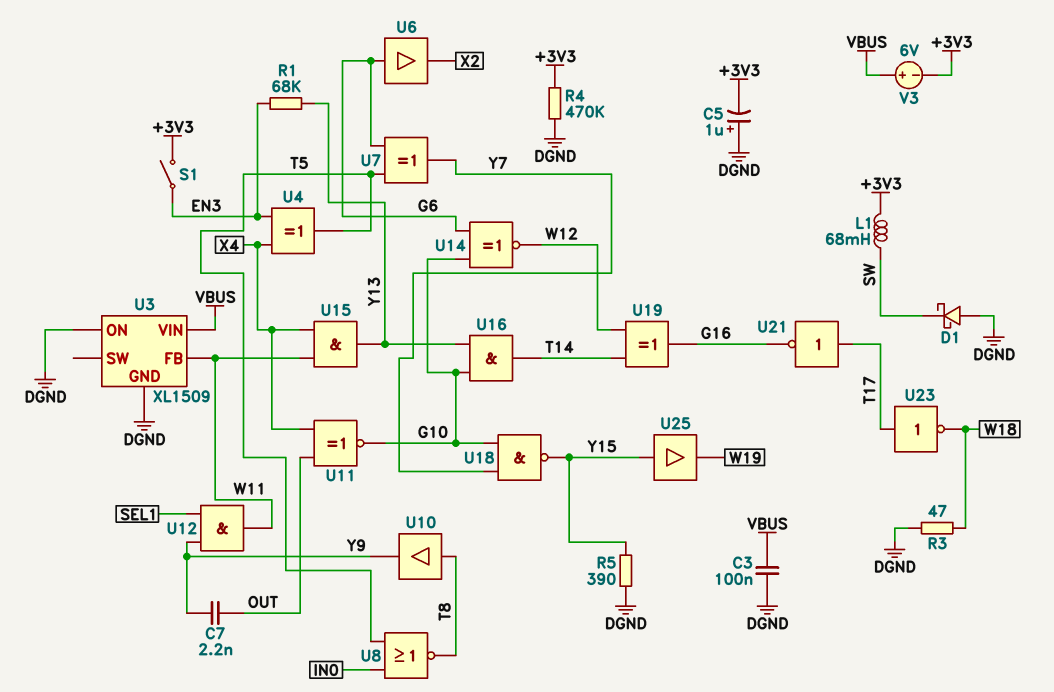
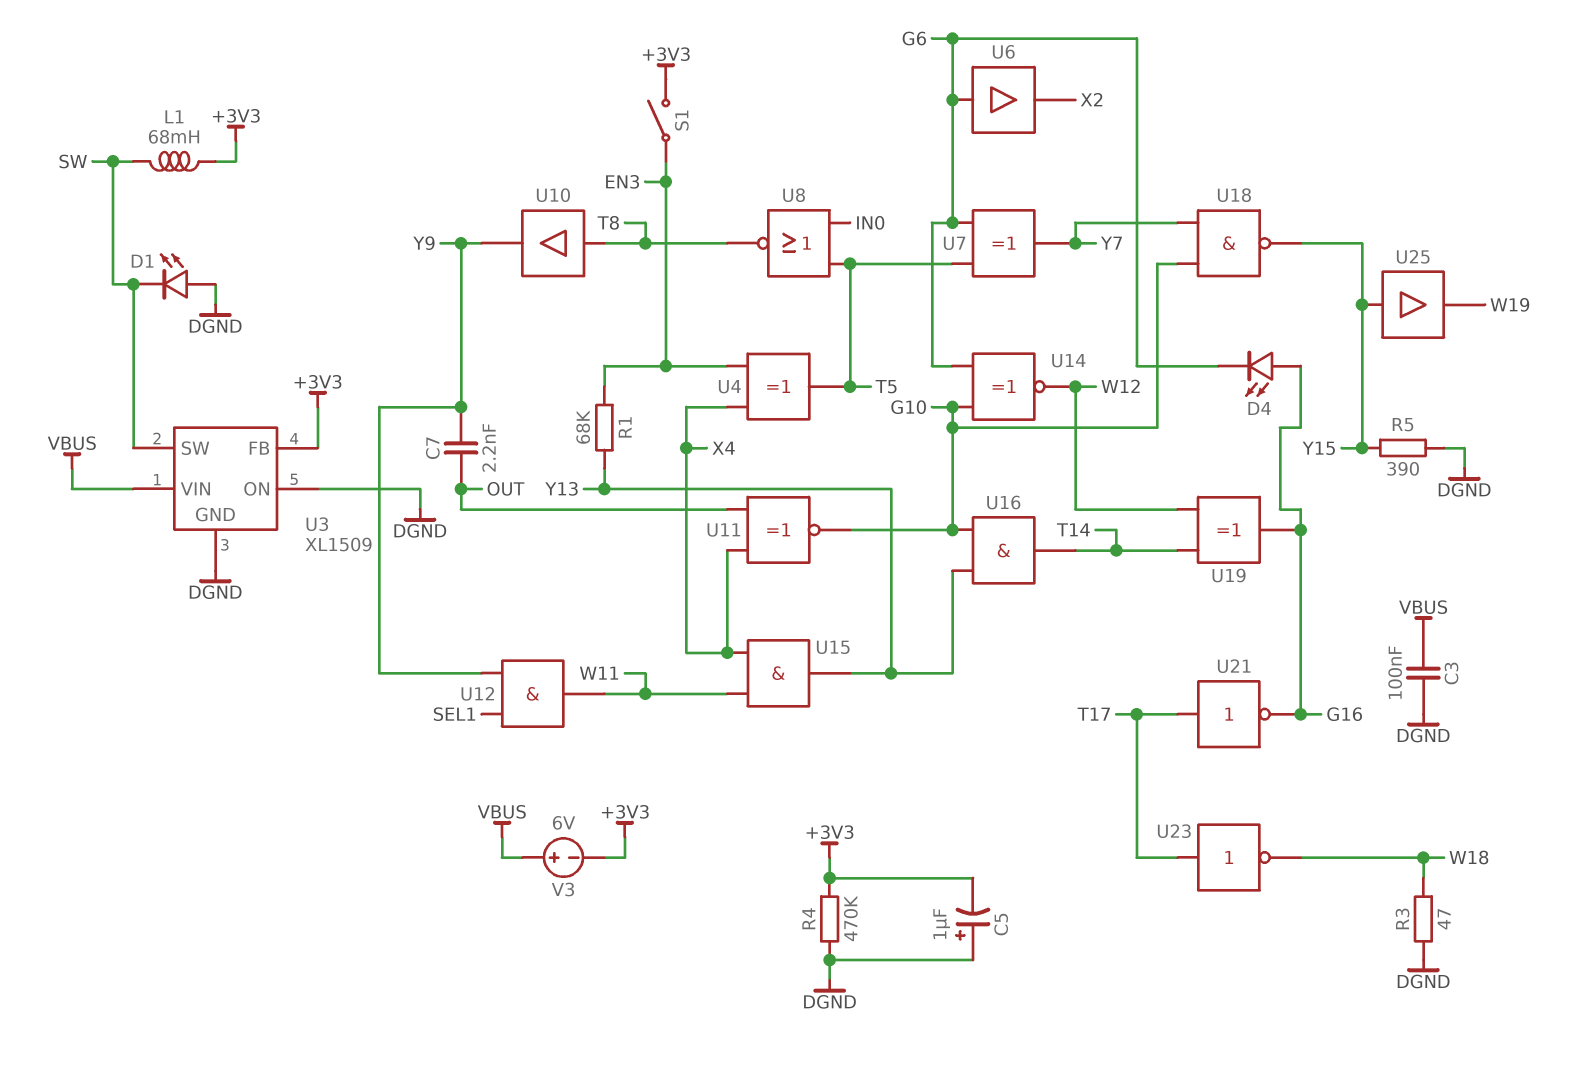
D1: schottky (A DGND, K SW) -> LED (A DGND, K SW)
D4: none -> LED (A G16, K G6)
U3 pin FB: W11 -> +3V3
U3 pin SW: none -> SW

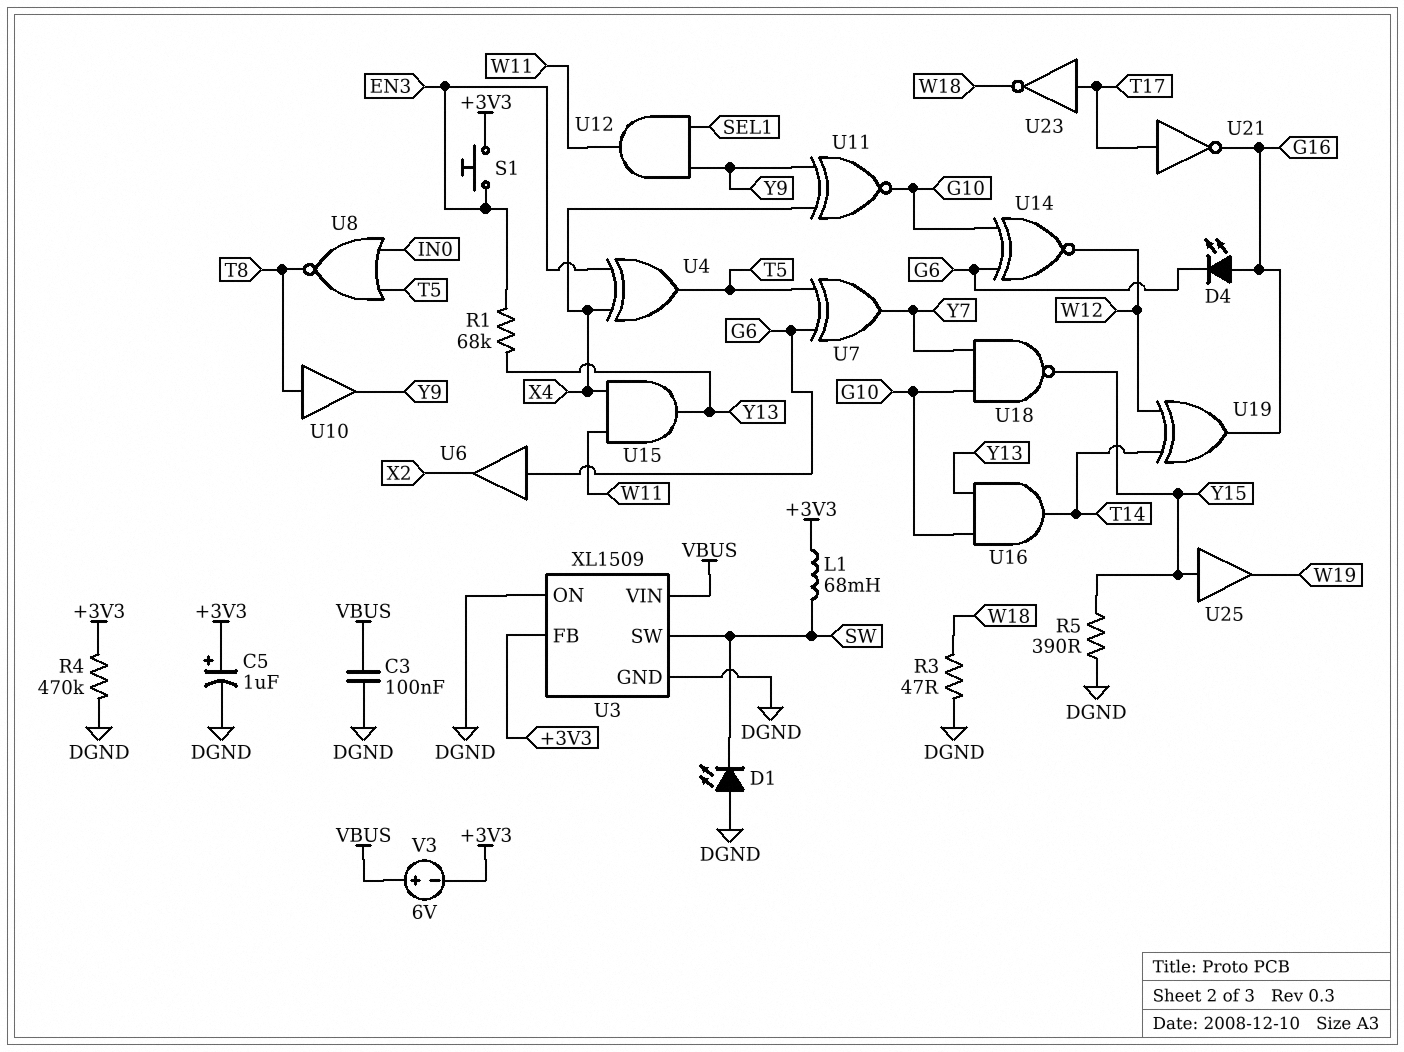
C5: 1uF (plus DGND, minus +3V3) -> 1uF (plus +3V3, minus DGND)
C7: 2.2nF (OUT, Y9) -> none
S1: switch (+3V3, EN3) -> button (+3V3, EN3)
U11: XNOR (in OUT, in X4, out G10) -> XNOR (in X4, in Y9, out G10)

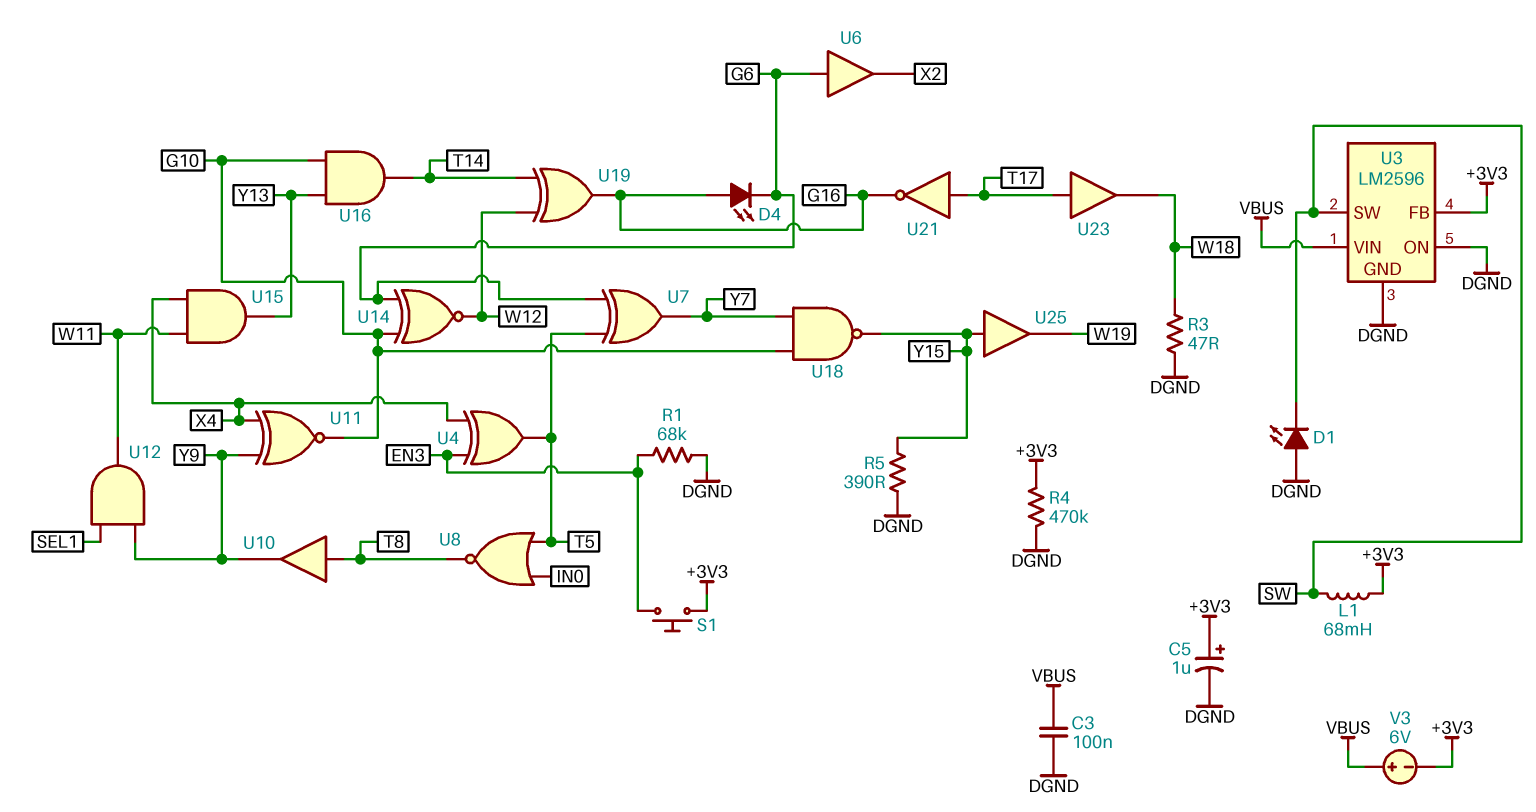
R1: 68k (EN3, Y13) -> 68k (DGND, EN3)
U3: XL1509 -> LM2596
U23: NOT (in T17, out W18) -> buffer (in T17, out W18)

